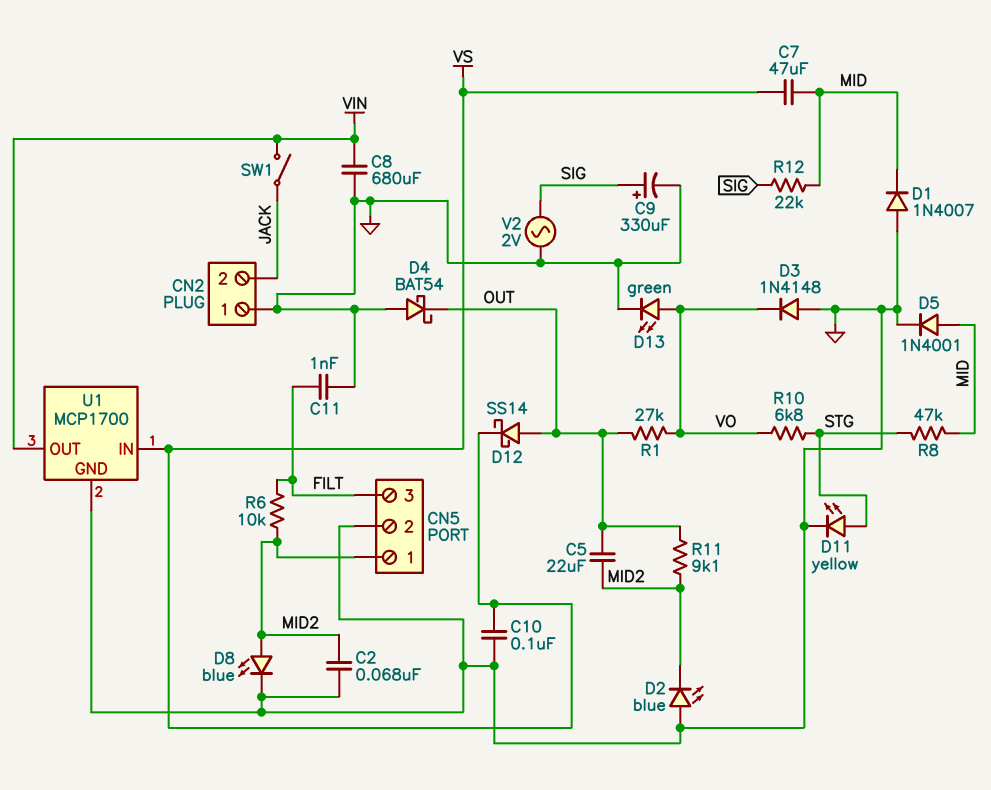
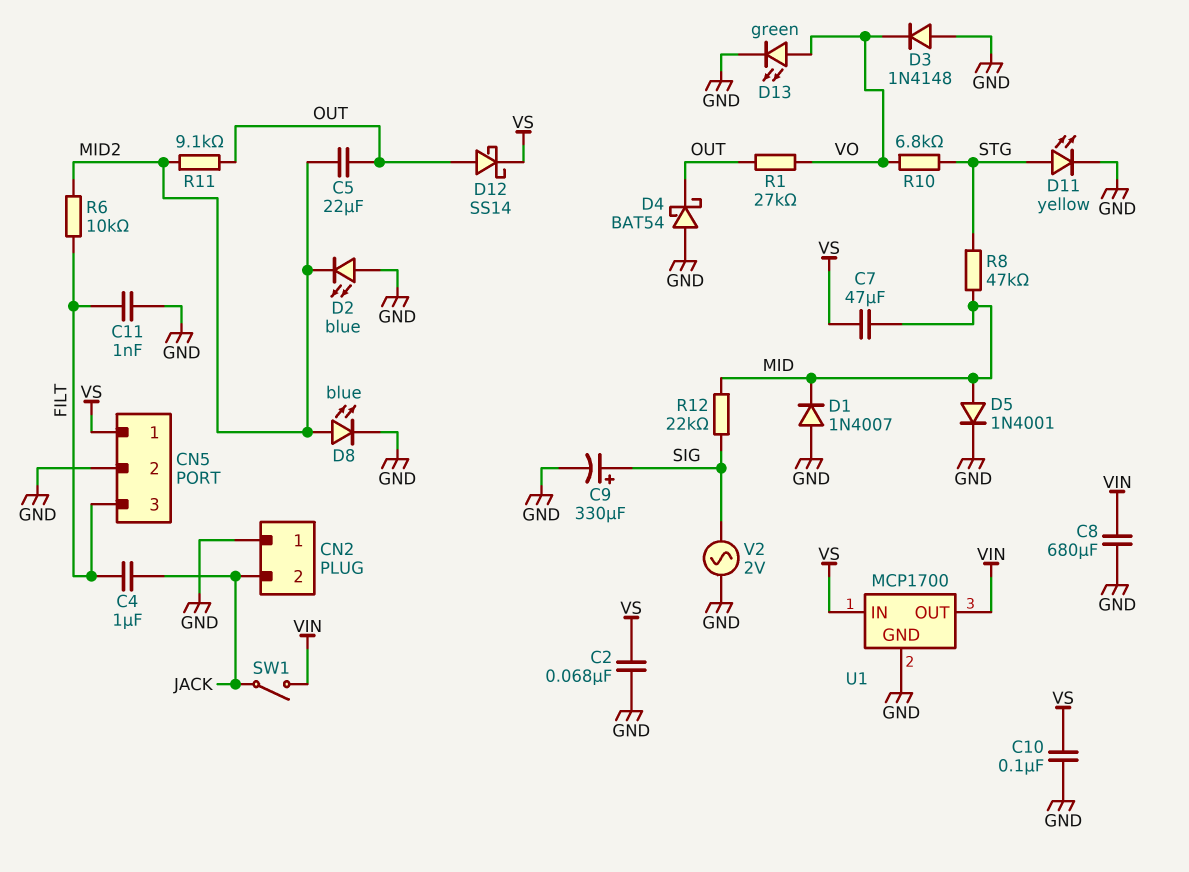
C2: 68nF (GND, MID2) -> 68nF (GND, VS)
C4: none -> 1uF (FILT, JACK)
CN5 pin 1: MID2 -> VS

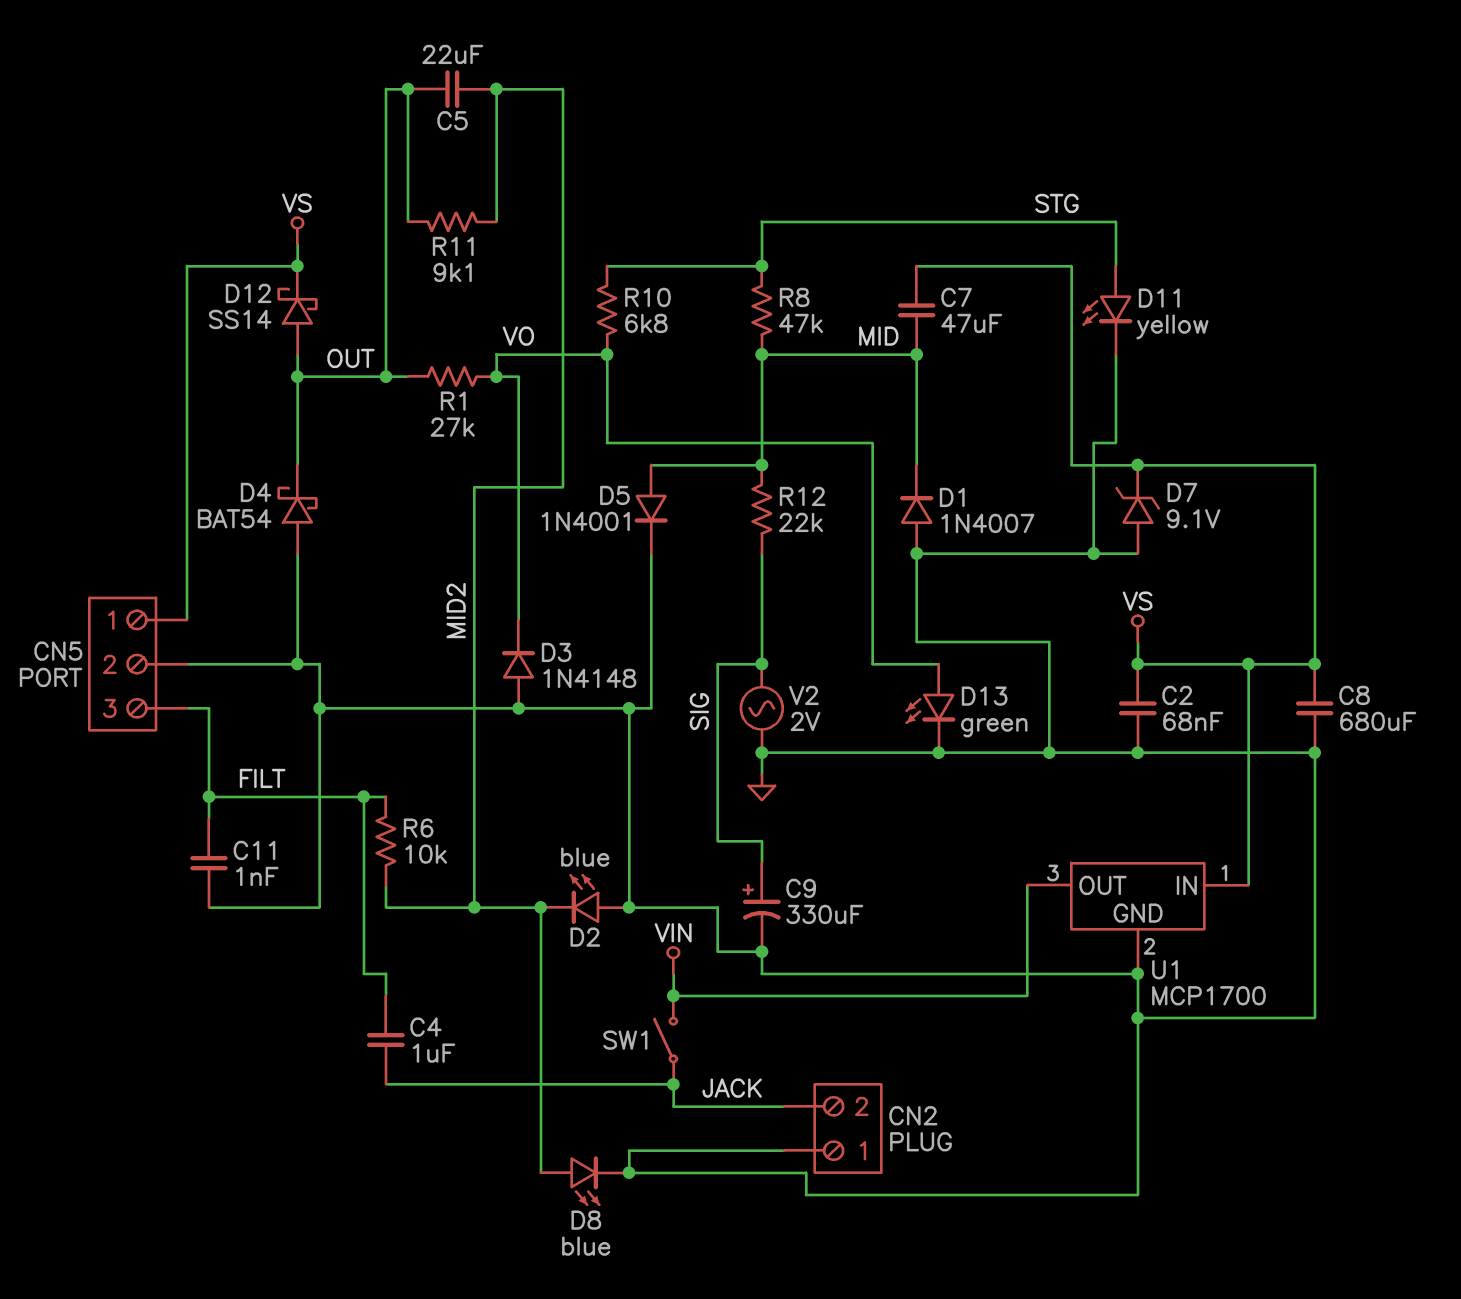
C8: 680uF (GND, VIN) -> 680uF (GND, VS)
C10: 100nF (GND, VS) -> none
D7: none -> zener 9.1V (A GND, K VS)

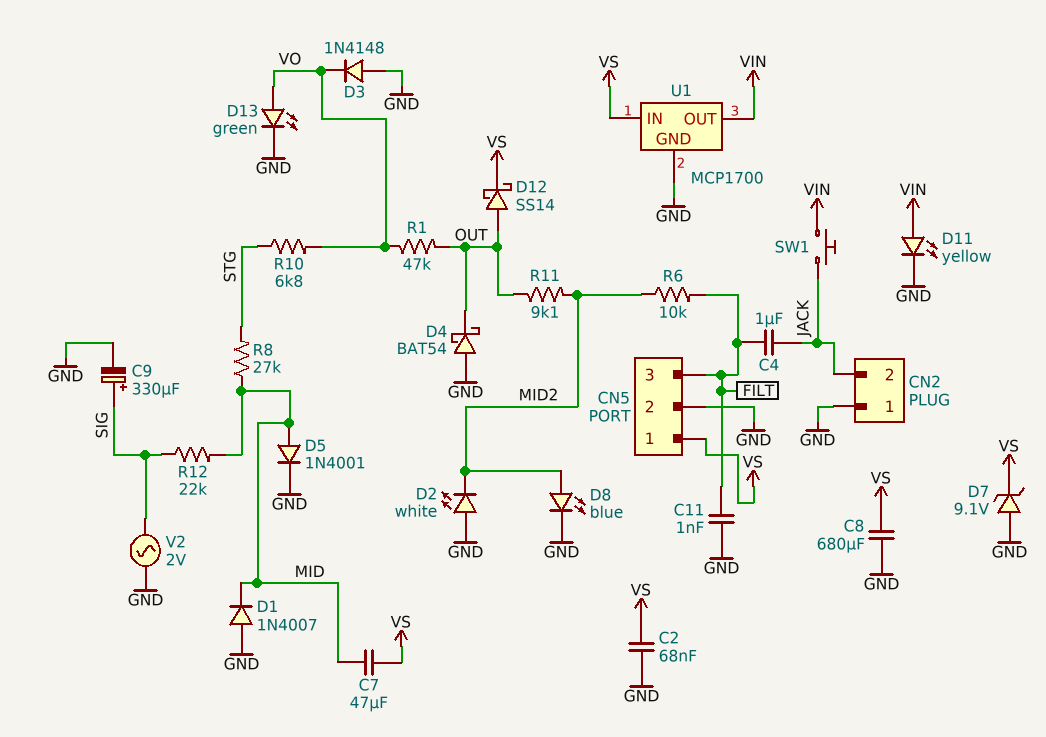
C5: 22uF (MID2, OUT) -> none
D2: LED blue (A GND, K MID2) -> LED white (A GND, K MID2)
D11: LED yellow (A STG, K GND) -> LED yellow (A VIN, K GND)
R1: 27k (OUT, VO) -> 47k (OUT, VO)
R8: 47k (MID, STG) -> 27k (MID, STG)
SW1: switch (JACK, VIN) -> button (JACK, VIN)

